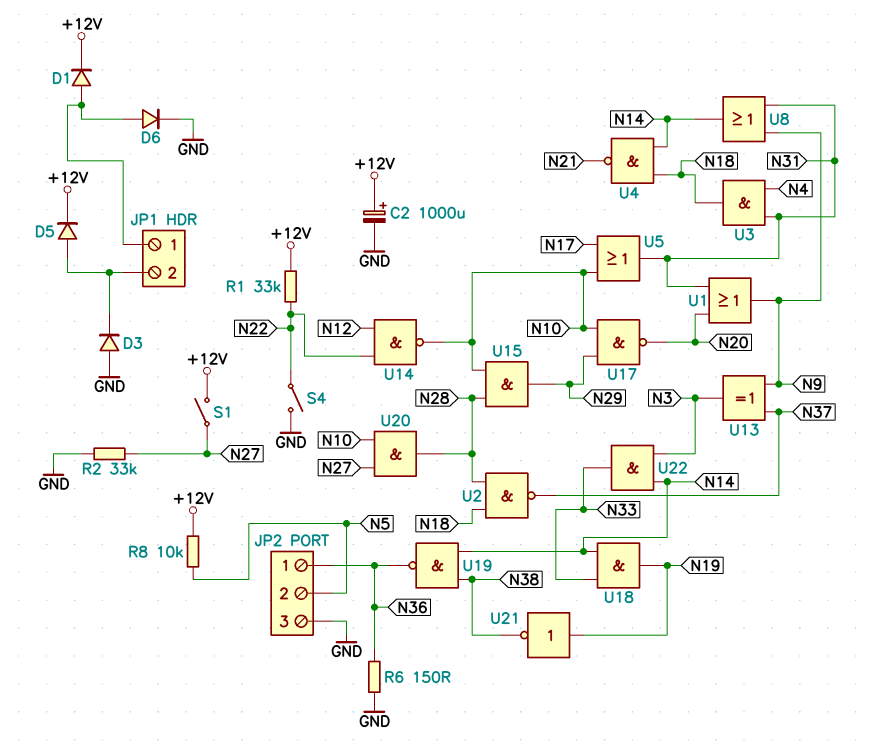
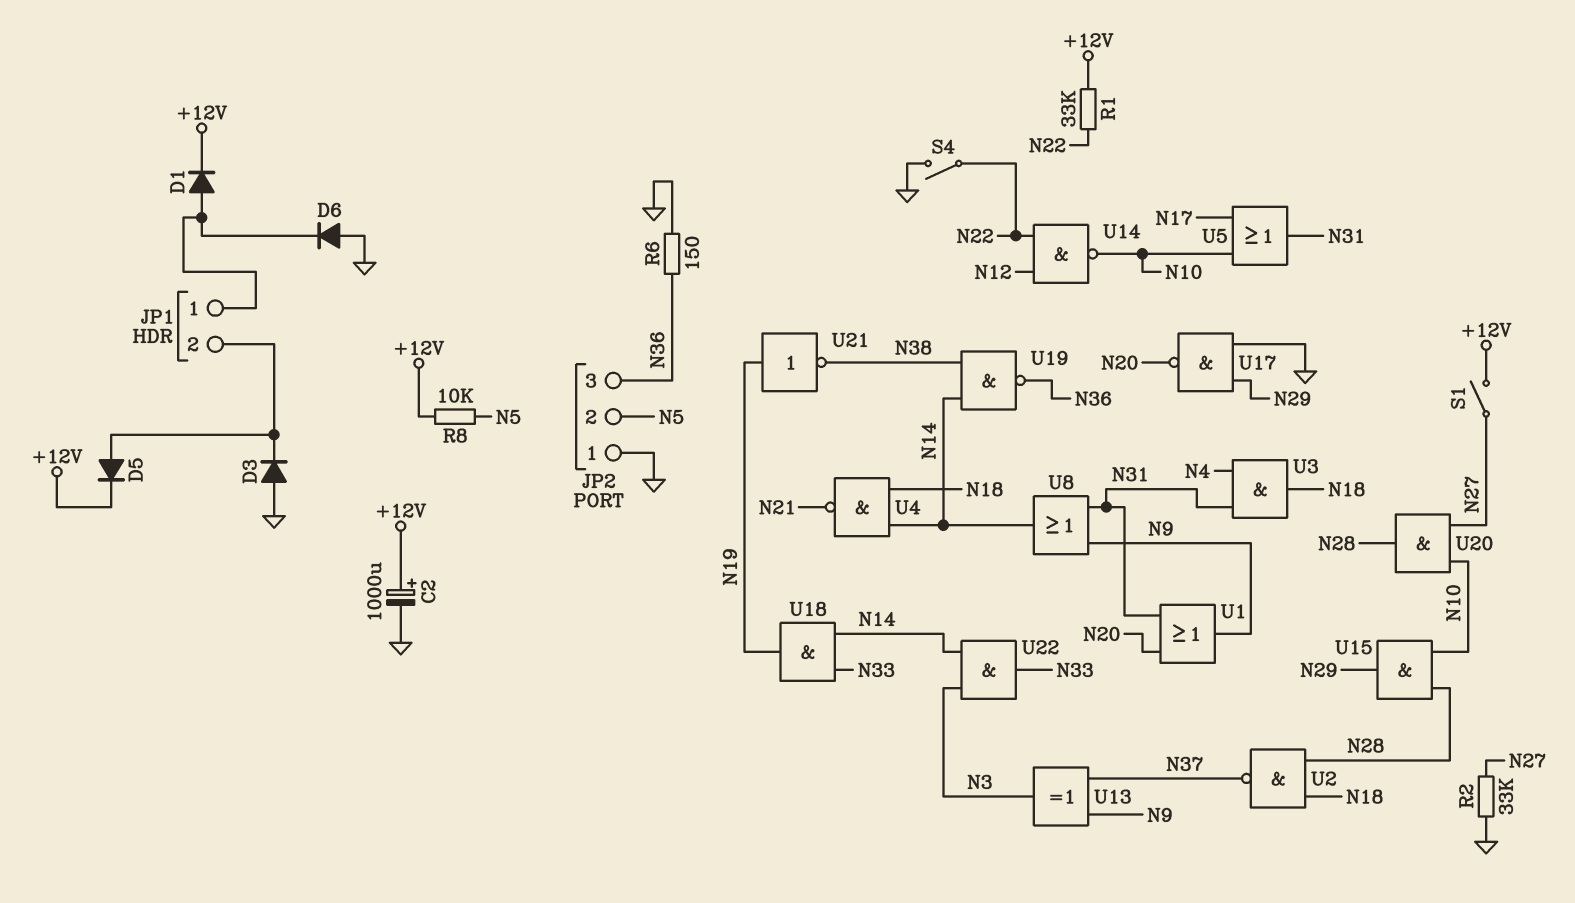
D6: diode (A JP1/1, K GND) -> diode (A GND, K JP1/1)
JP2 pin 1: N36 -> GND
JP2 pin 3: GND -> N36
U17: NAND (in N10, in N29, out N20) -> NAND (in GND, in N29, out N20)

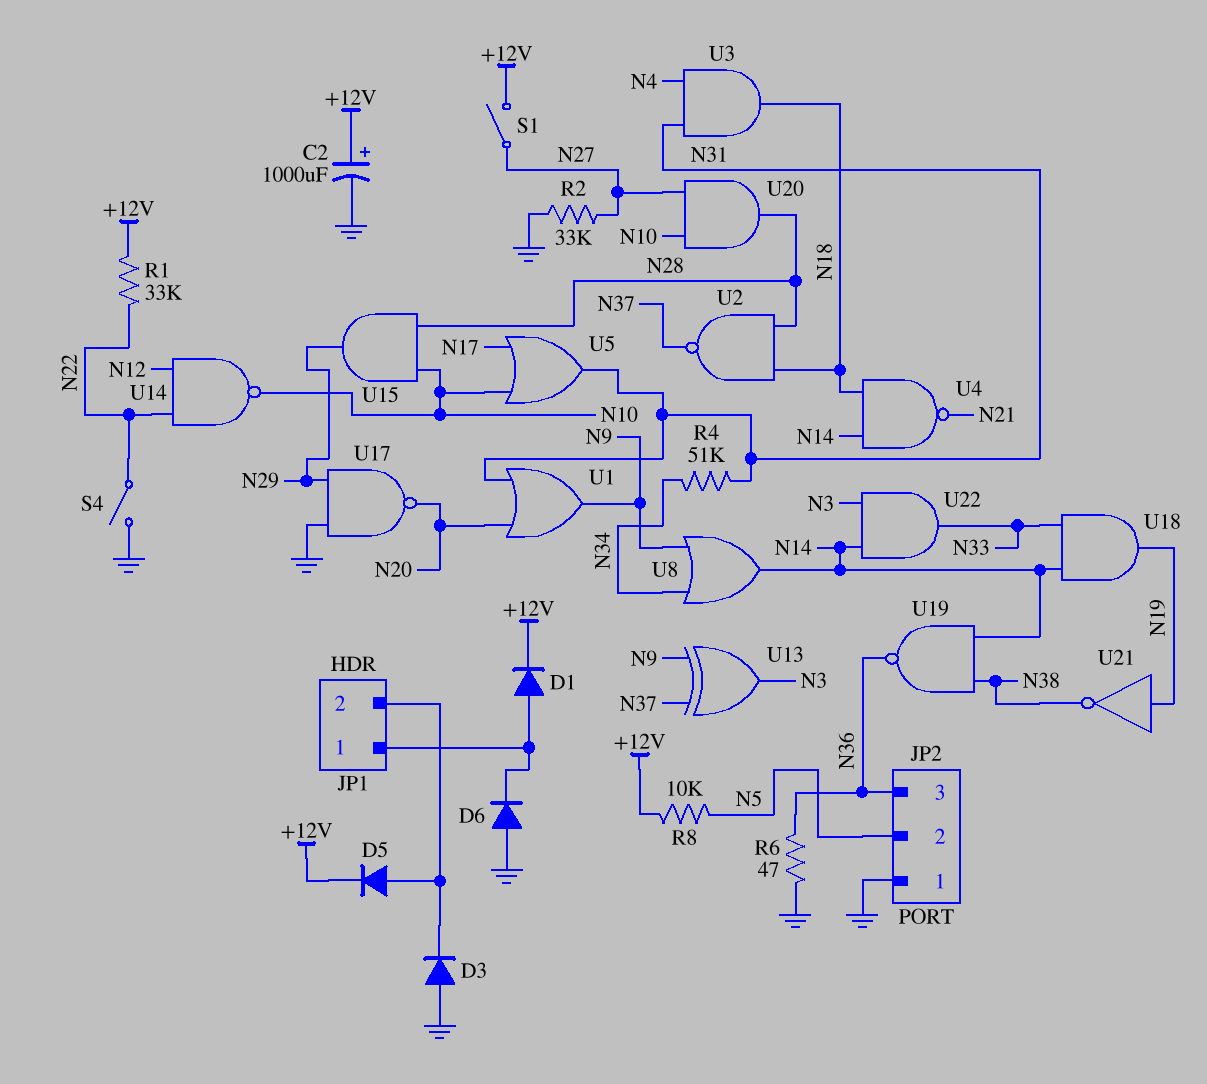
R4: none -> 51k (N31, N34)
R6: 150 (GND, N36) -> 47 (GND, N36)
U8: OR (in N9, in N31, out N14) -> OR (in N9, in N34, out N14)

